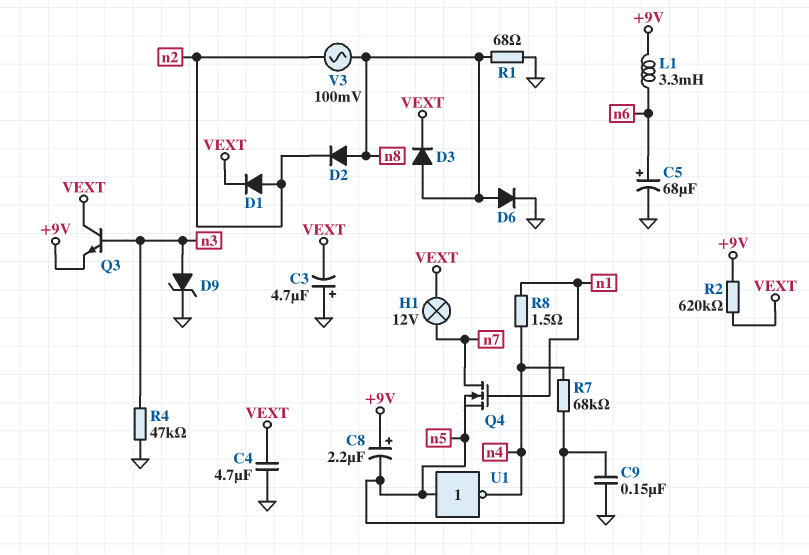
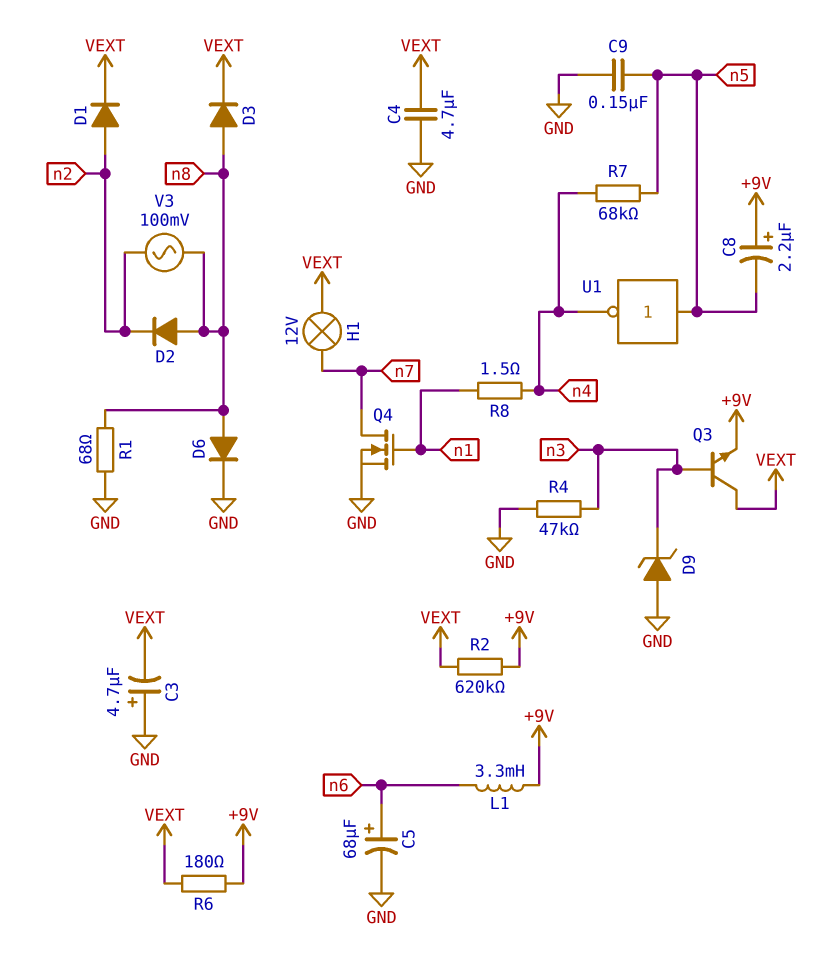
D9: zener (A n3, K GND) -> zener (A GND, K n3)
Q4: NMOS (G n1, D n7, S n5) -> NMOS (G n1, D n7, S GND)
R6: none -> 180 (+9V, VEXT)

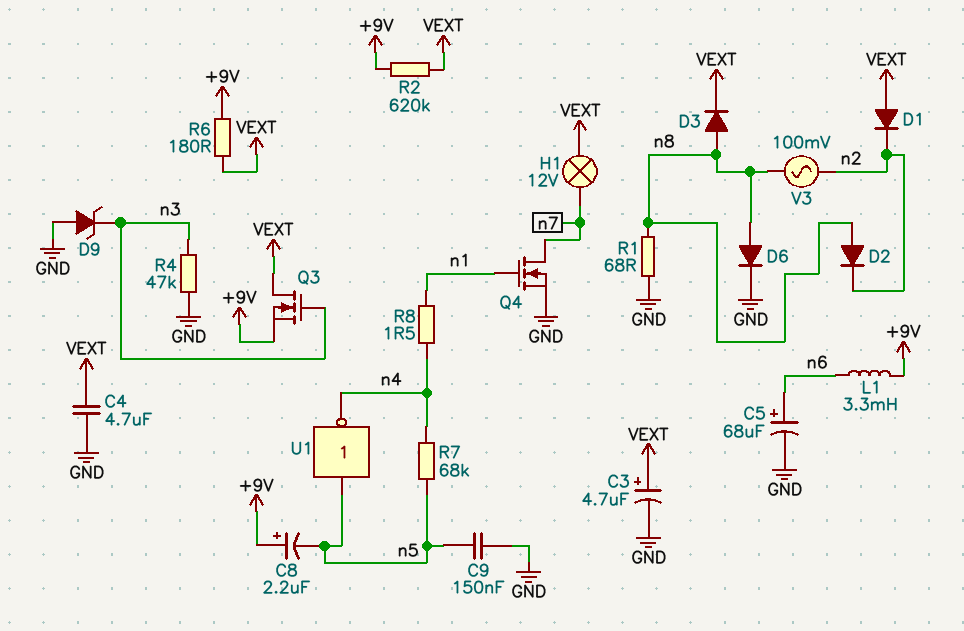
C3: 4.7uF (plus GND, minus VEXT) -> 4.7uF (plus VEXT, minus GND)
D1: diode (A n2, K VEXT) -> diode (A VEXT, K n2)
Q3: NPN (B n3, C VEXT, E +9V) -> NMOS (G n3, D VEXT, S +9V)

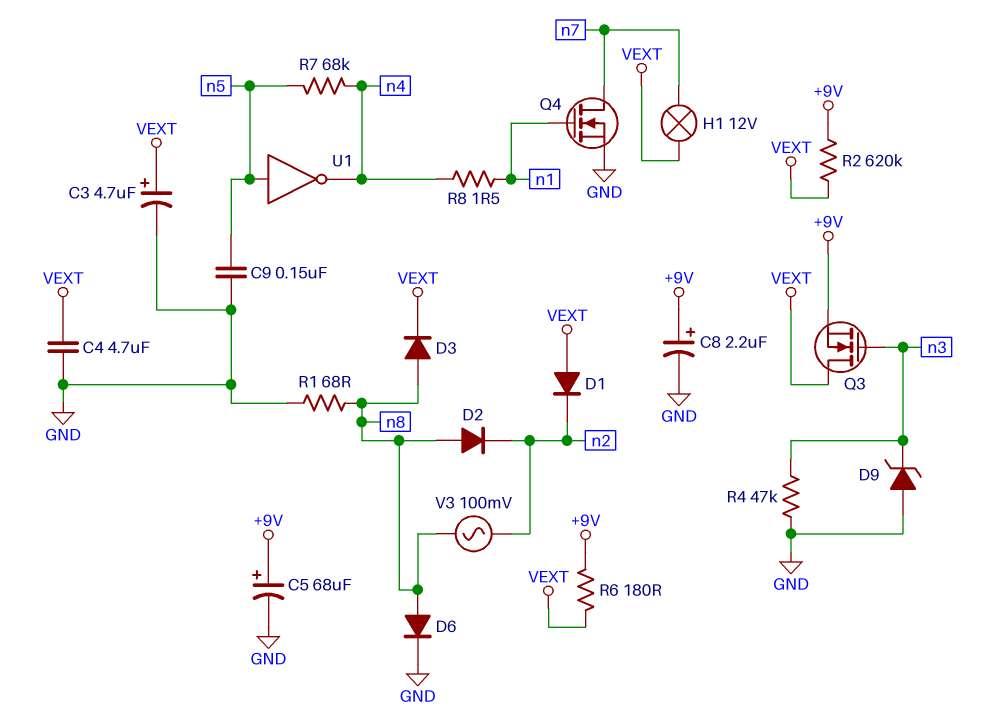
C5: 68uF (plus n6, minus GND) -> 68uF (plus +9V, minus GND)
C8: 2.2uF (plus +9V, minus n5) -> 2.2uF (plus +9V, minus GND)
L1: 3.3mH (+9V, n6) -> none

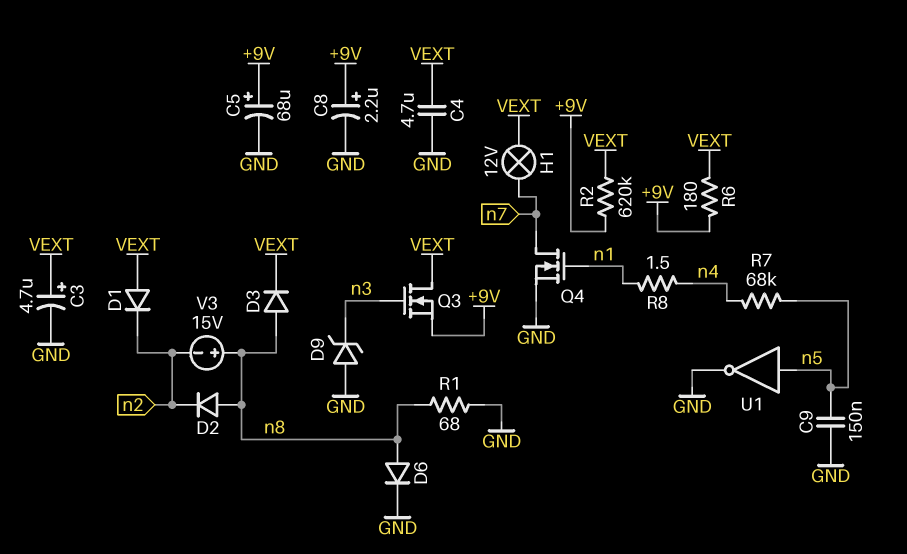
R4: 47k (GND, n3) -> none
U1: NOT (in n5, out n4) -> NOT (in n5, out GND)
V3: AC 100mV (n2, n8) -> 15V (plus n8, minus n2)

